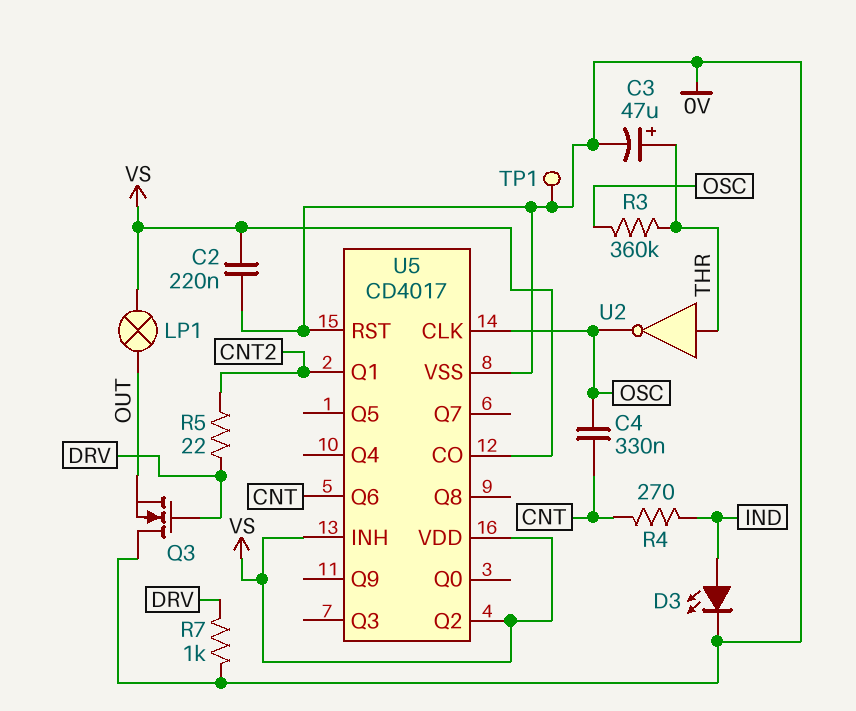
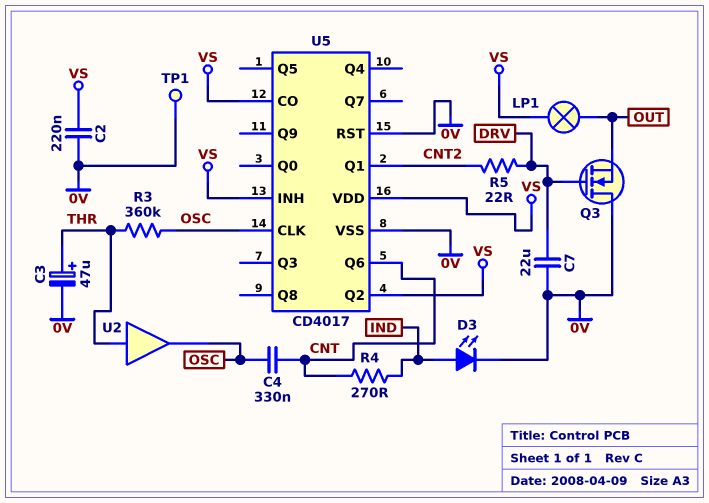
C7: none -> 22uF (0V, DRV)
R7: 1k (0V, DRV) -> none
U2: NOT (in THR, out OSC) -> buffer (in THR, out OSC)

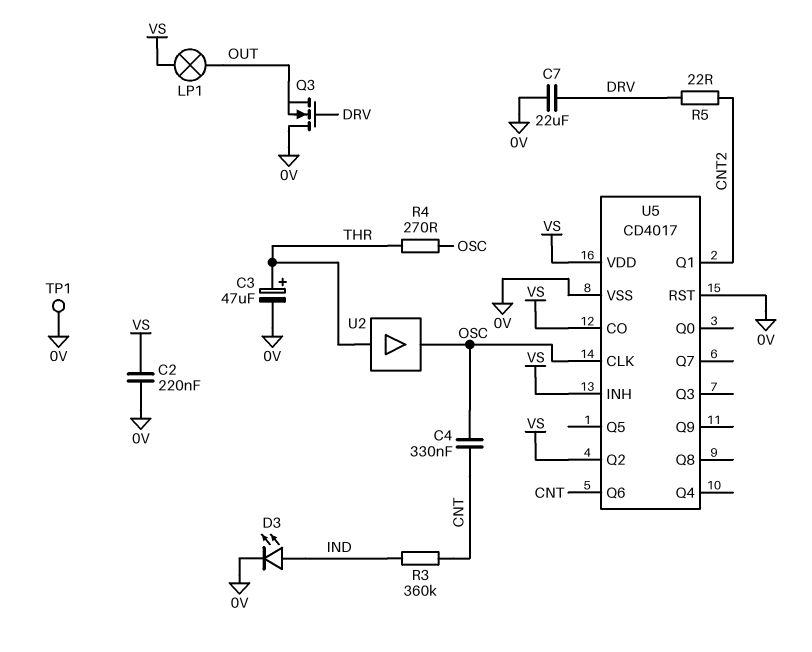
R3: 360k (OSC, THR) -> 360k (CNT, IND)
R4: 270 (CNT, IND) -> 270 (OSC, THR)

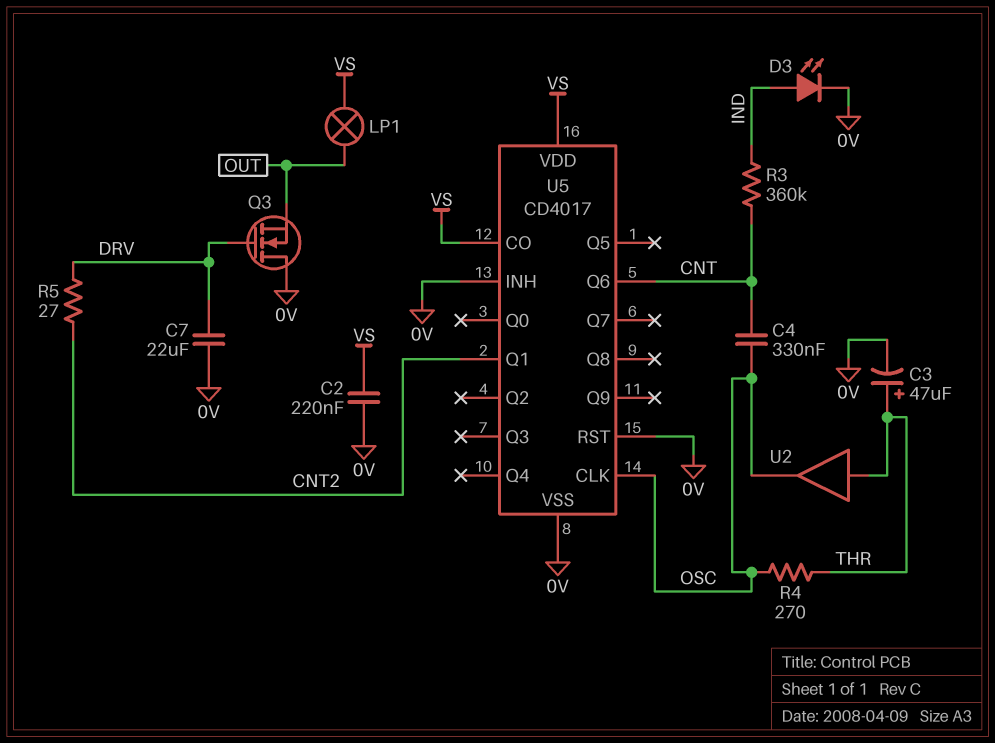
R5: 22 (CNT2, DRV) -> 27 (CNT2, DRV)
TP1: test point (0V) -> none
U5 pin INH: VS -> 0V
U5 pin Q2: VS -> none

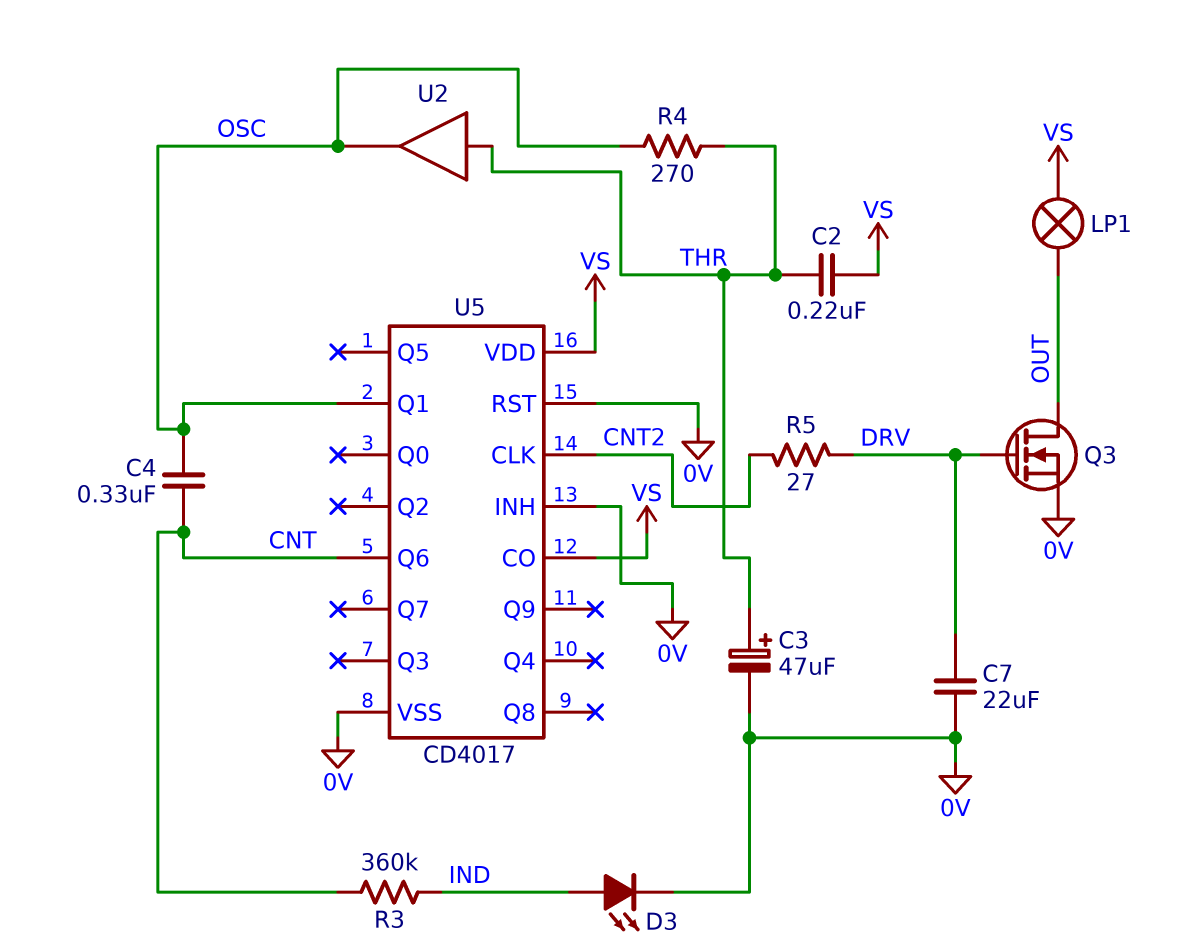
C2: 220nF (0V, VS) -> 220nF (THR, VS)
Q3: NMOS (G DRV, D 0V, S OUT) -> NMOS (G DRV, D OUT, S 0V)
U5 pin CLK: OSC -> CNT2
U5 pin Q1: CNT2 -> OSC

